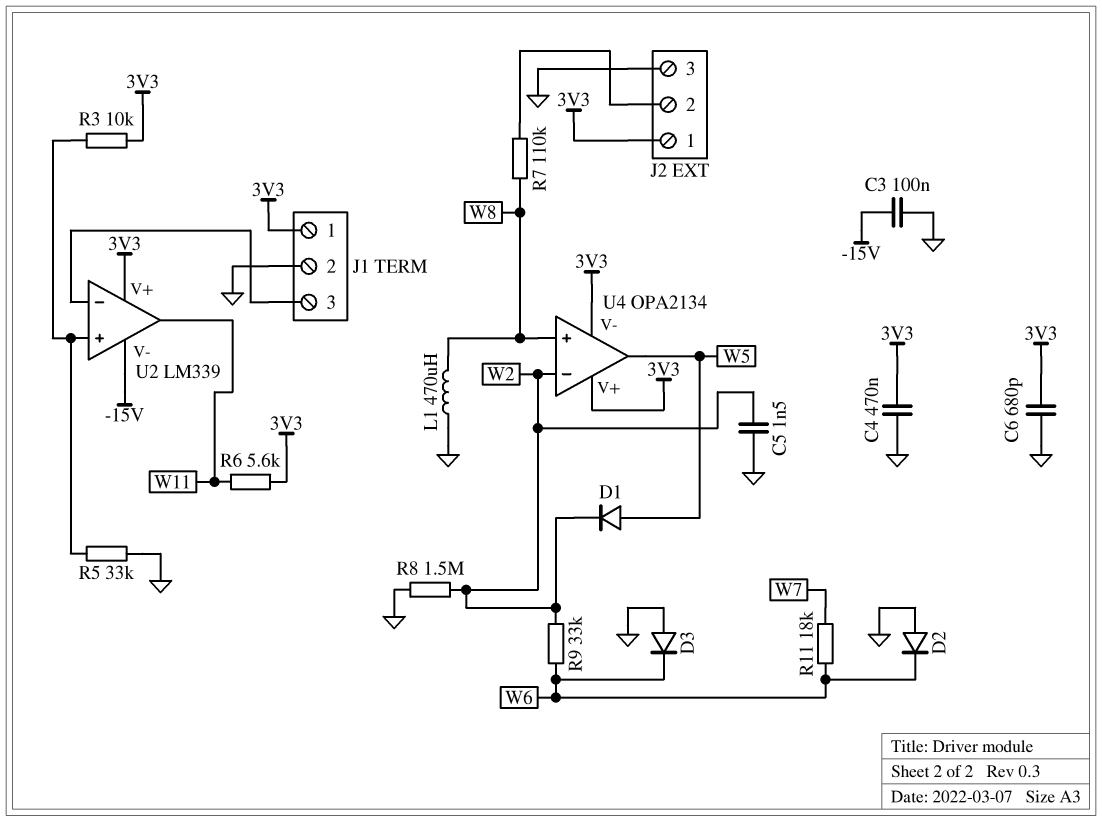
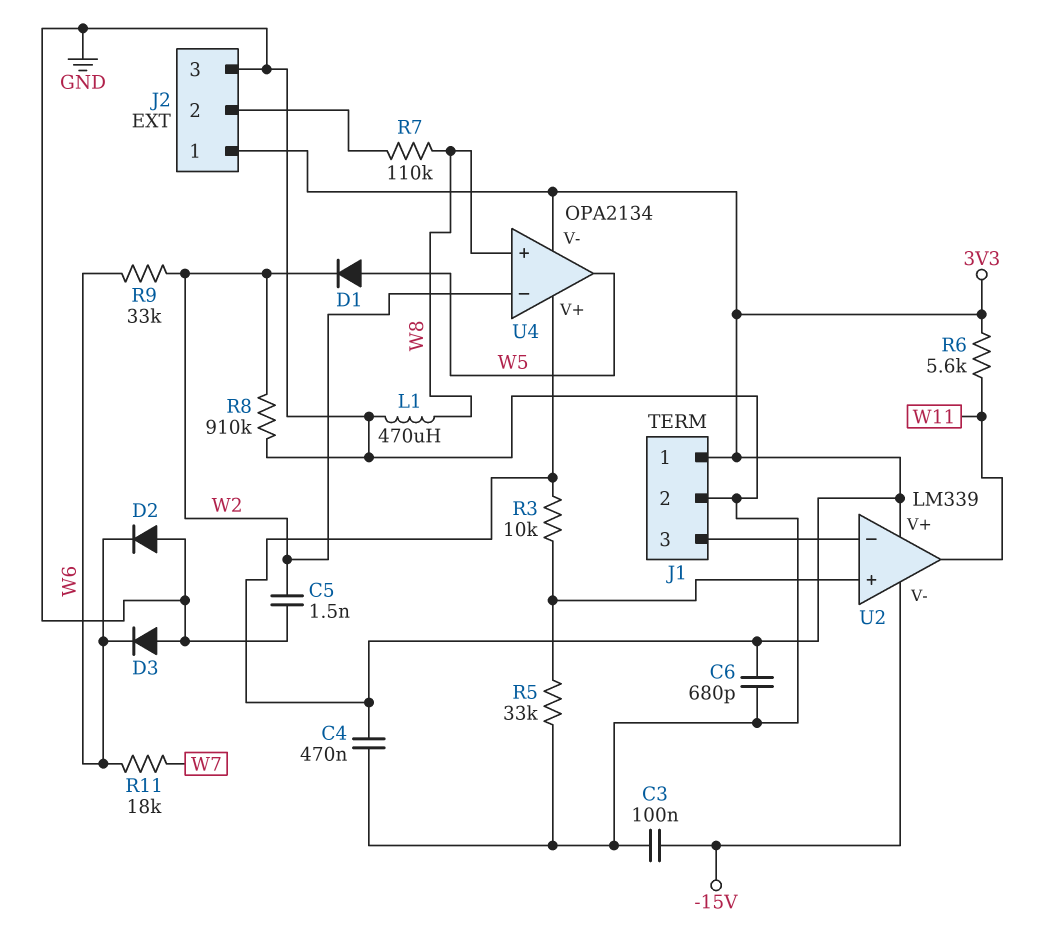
R8: 1.5M (GND, W2) -> 910k (GND, W2)

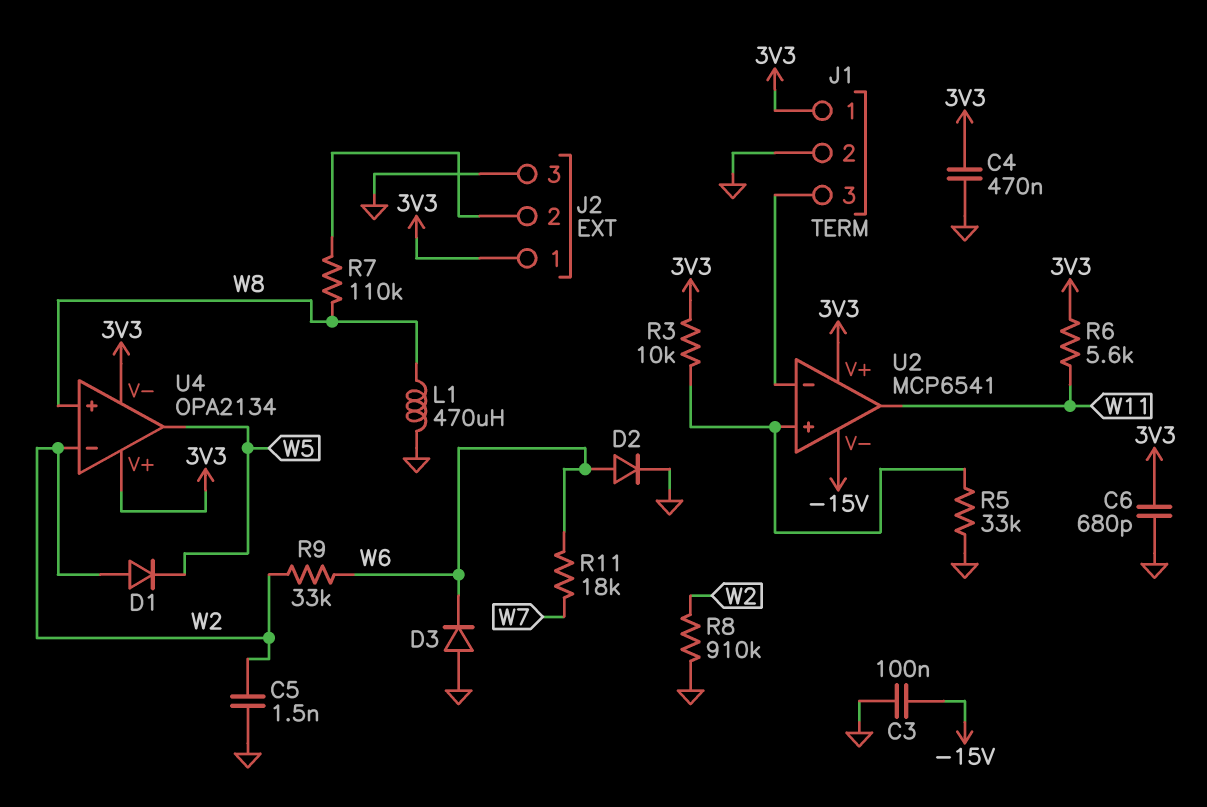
D1: diode (A W5, K W2) -> diode (A W2, K W5)
D2: diode (A GND, K W6) -> diode (A W6, K GND)
U2: LM339 -> MCP6541

